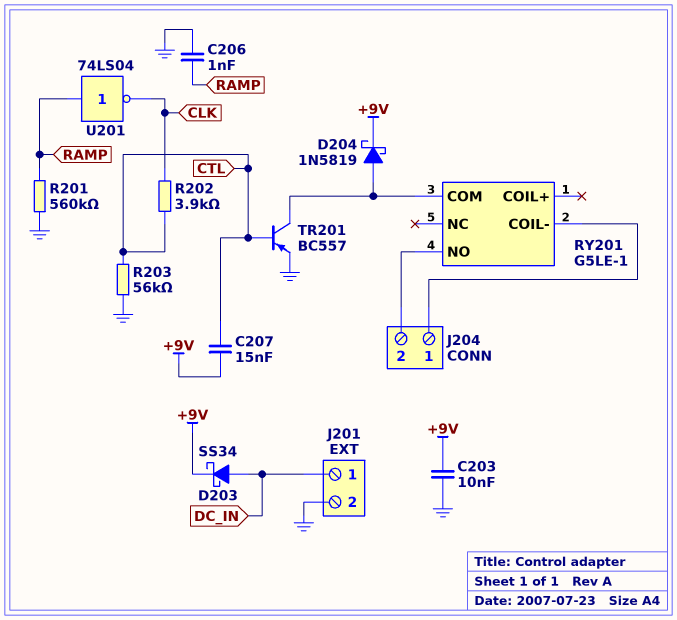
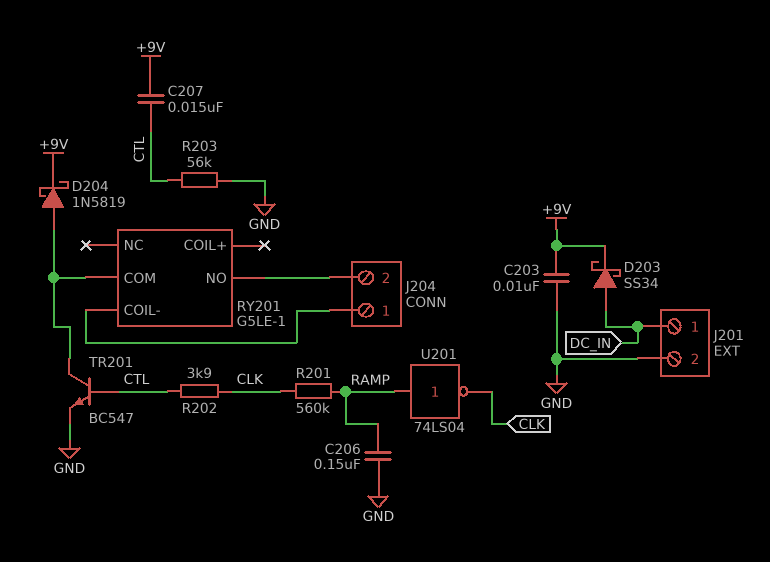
C206: 1nF (GND, RAMP) -> 150nF (GND, RAMP)
R201: 560k (GND, RAMP) -> 560k (CLK, RAMP)
TR201: PNP BC557 (B CTL, C RY201/COM, E GND) -> NPN BC547 (B CTL, C RY201/COM, E GND)

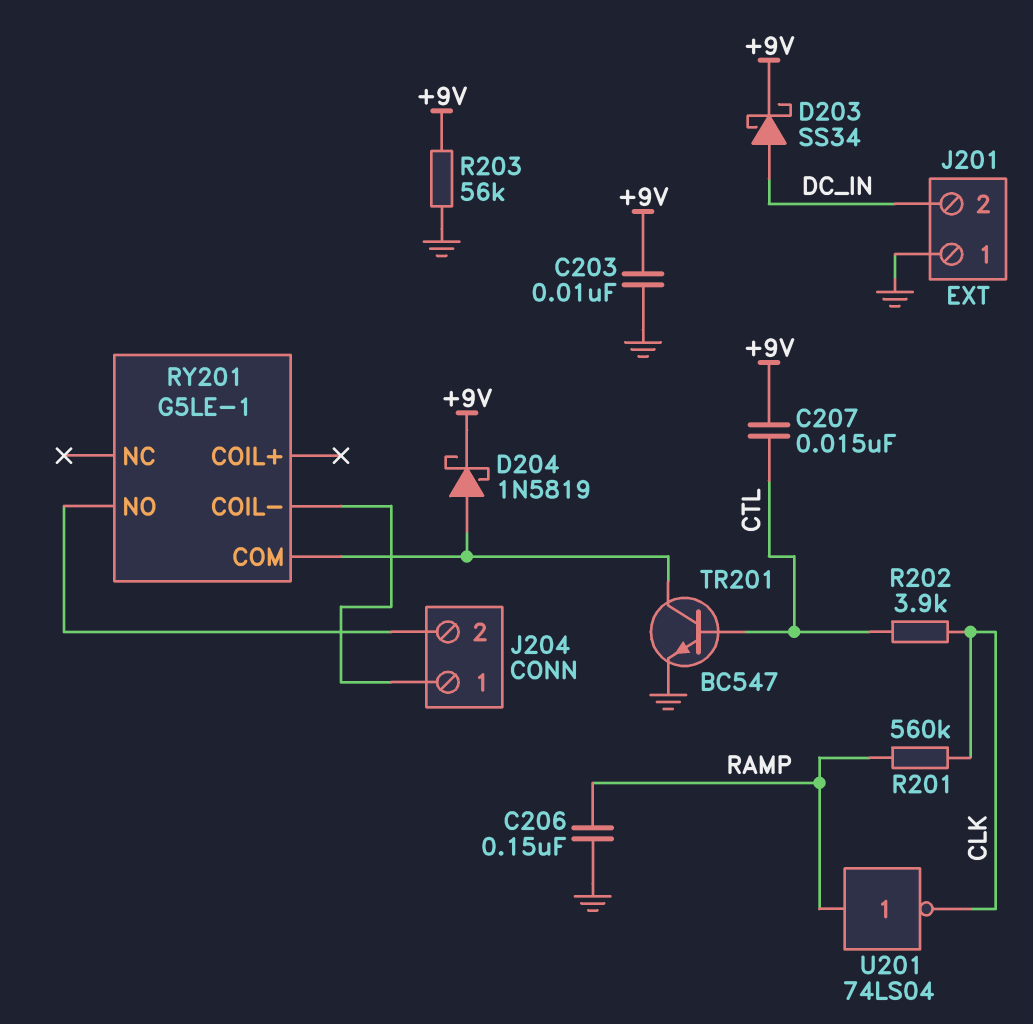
J201 pin 1: DC_IN -> GND
J201 pin 2: GND -> DC_IN
R203: 56k (CTL, GND) -> 56k (+9V, GND)

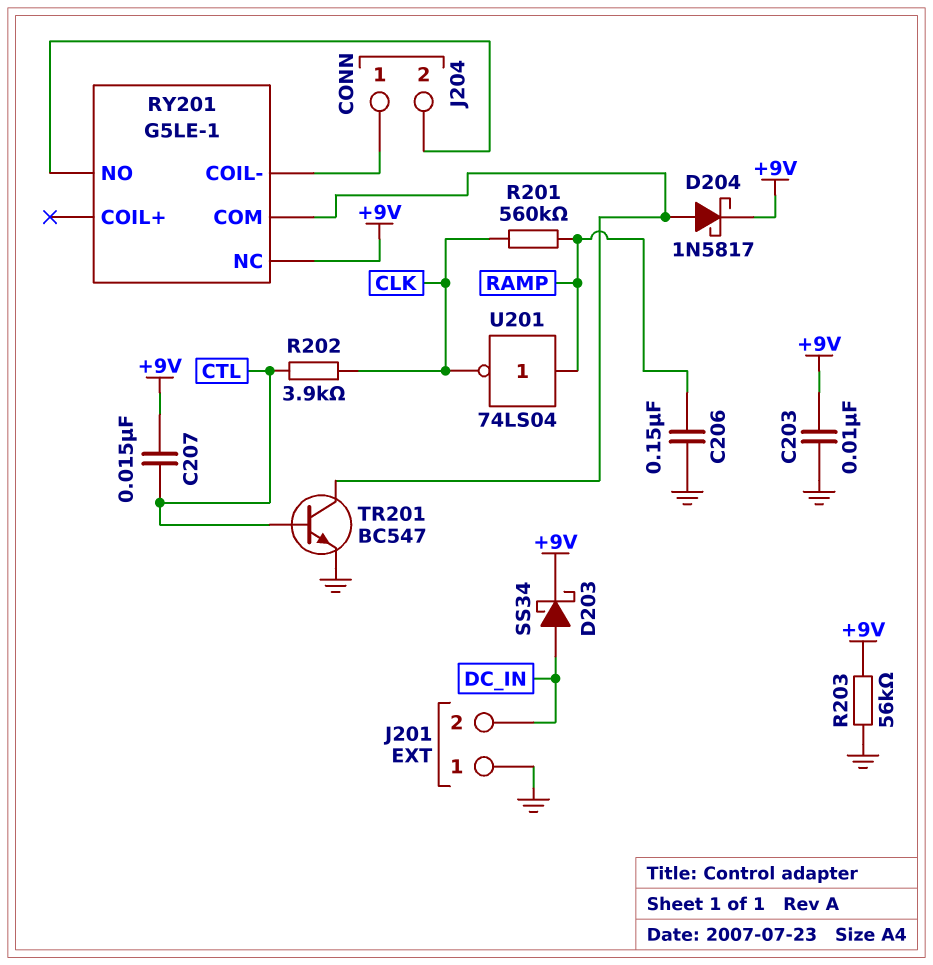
D204: schottky 1N5819 (A RY201/COM, K +9V) -> schottky 1N5817 (A RY201/COM, K +9V)
RY201 pin NC: none -> +9V

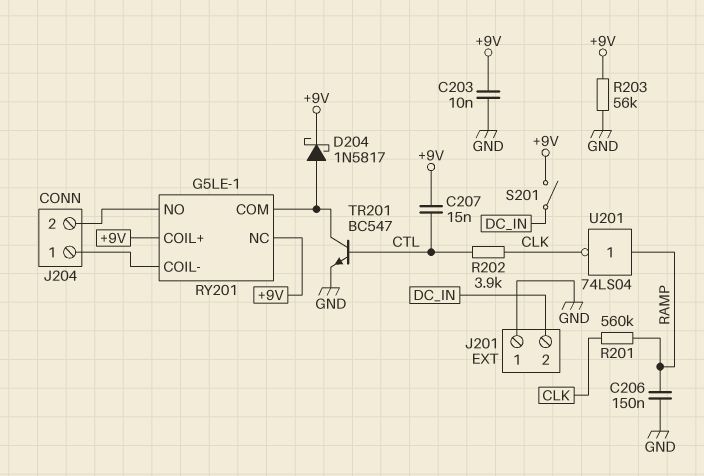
D203: schottky SS34 (A DC_IN, K +9V) -> none
RY201 pin COIL+: none -> +9V
S201: none -> switch (+9V, DC_IN)

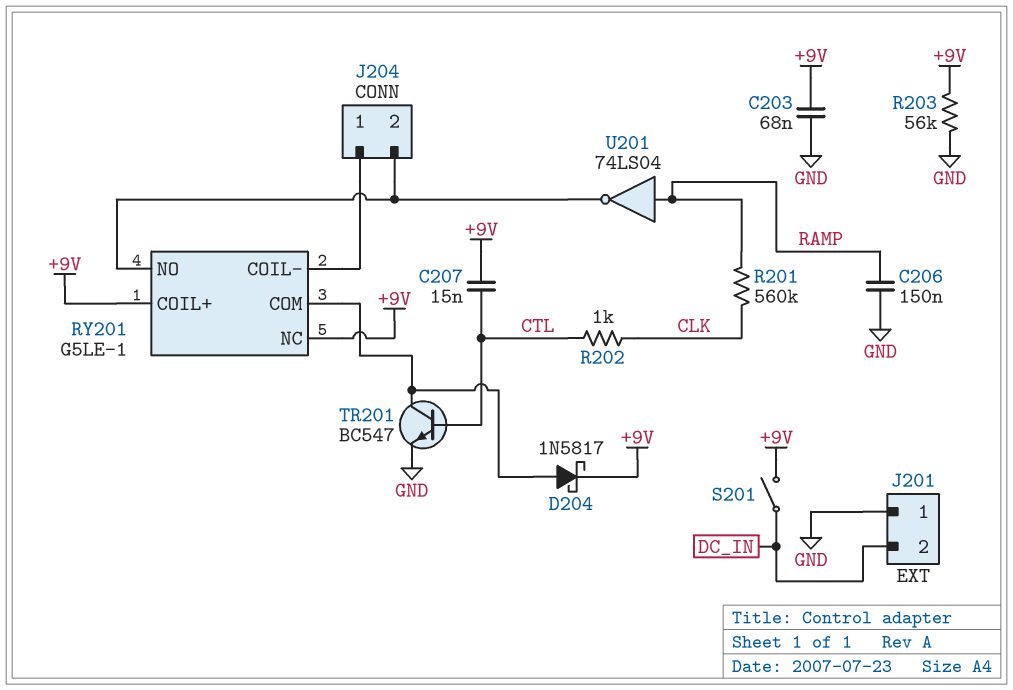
C203: 10nF (+9V, GND) -> 68nF (+9V, GND)
R202: 3.9k (CLK, CTL) -> 1k (CLK, CTL)
U201: NOT 74LS04 (in RAMP, out CLK) -> NOT 74LS04 (in RAMP, out J204/2)

